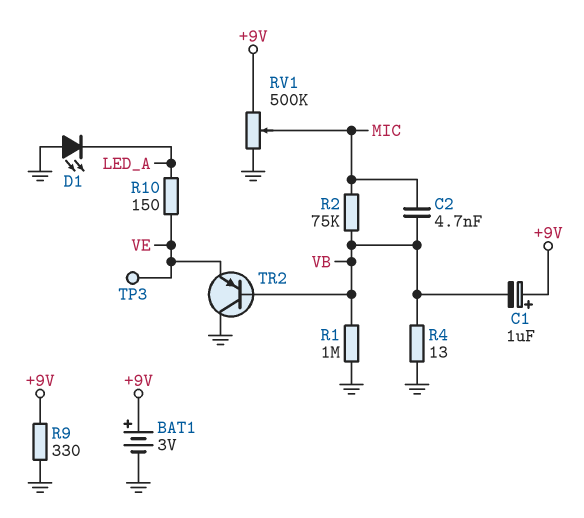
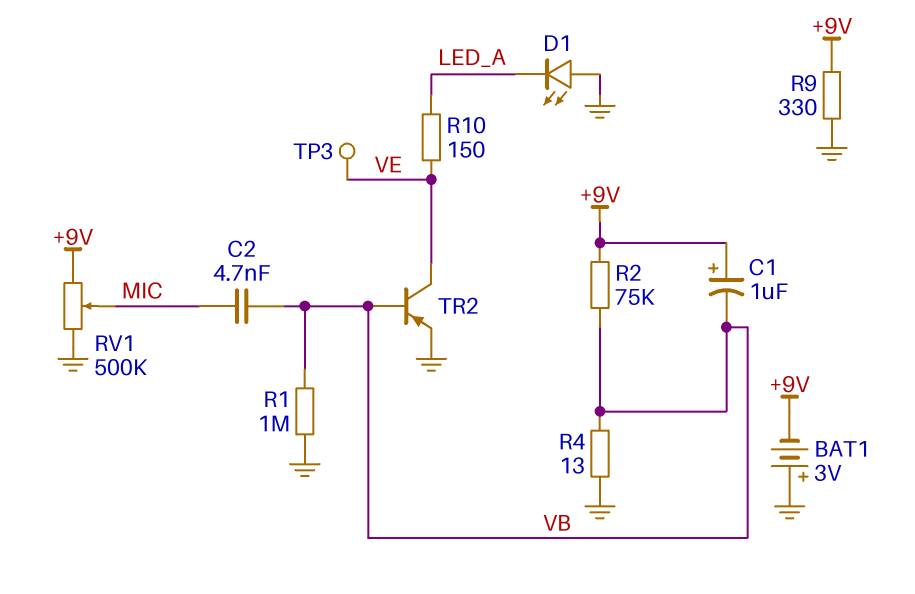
BAT1: 3V (plus +9V, minus GND) -> 3V (plus GND, minus +9V)
R2: 75k (MIC, VB) -> 75k (+9V, VB)
TR2: PNP (B VB, C GND, E VE) -> PNP (B VB, C VE, E GND)

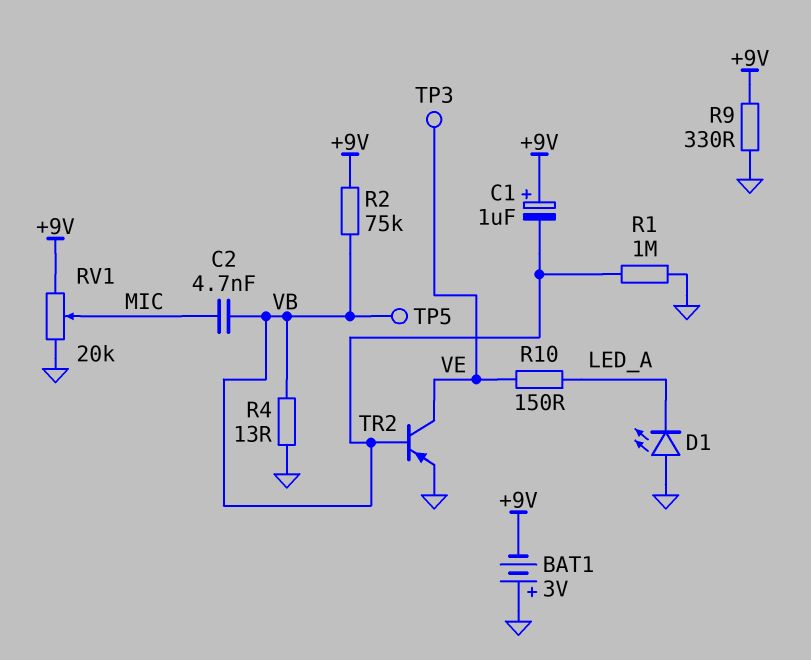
RV1: 500k (+9V, GND, wiper MIC) -> 20k (+9V, GND, wiper MIC)
TP5: none -> test point (VB)

